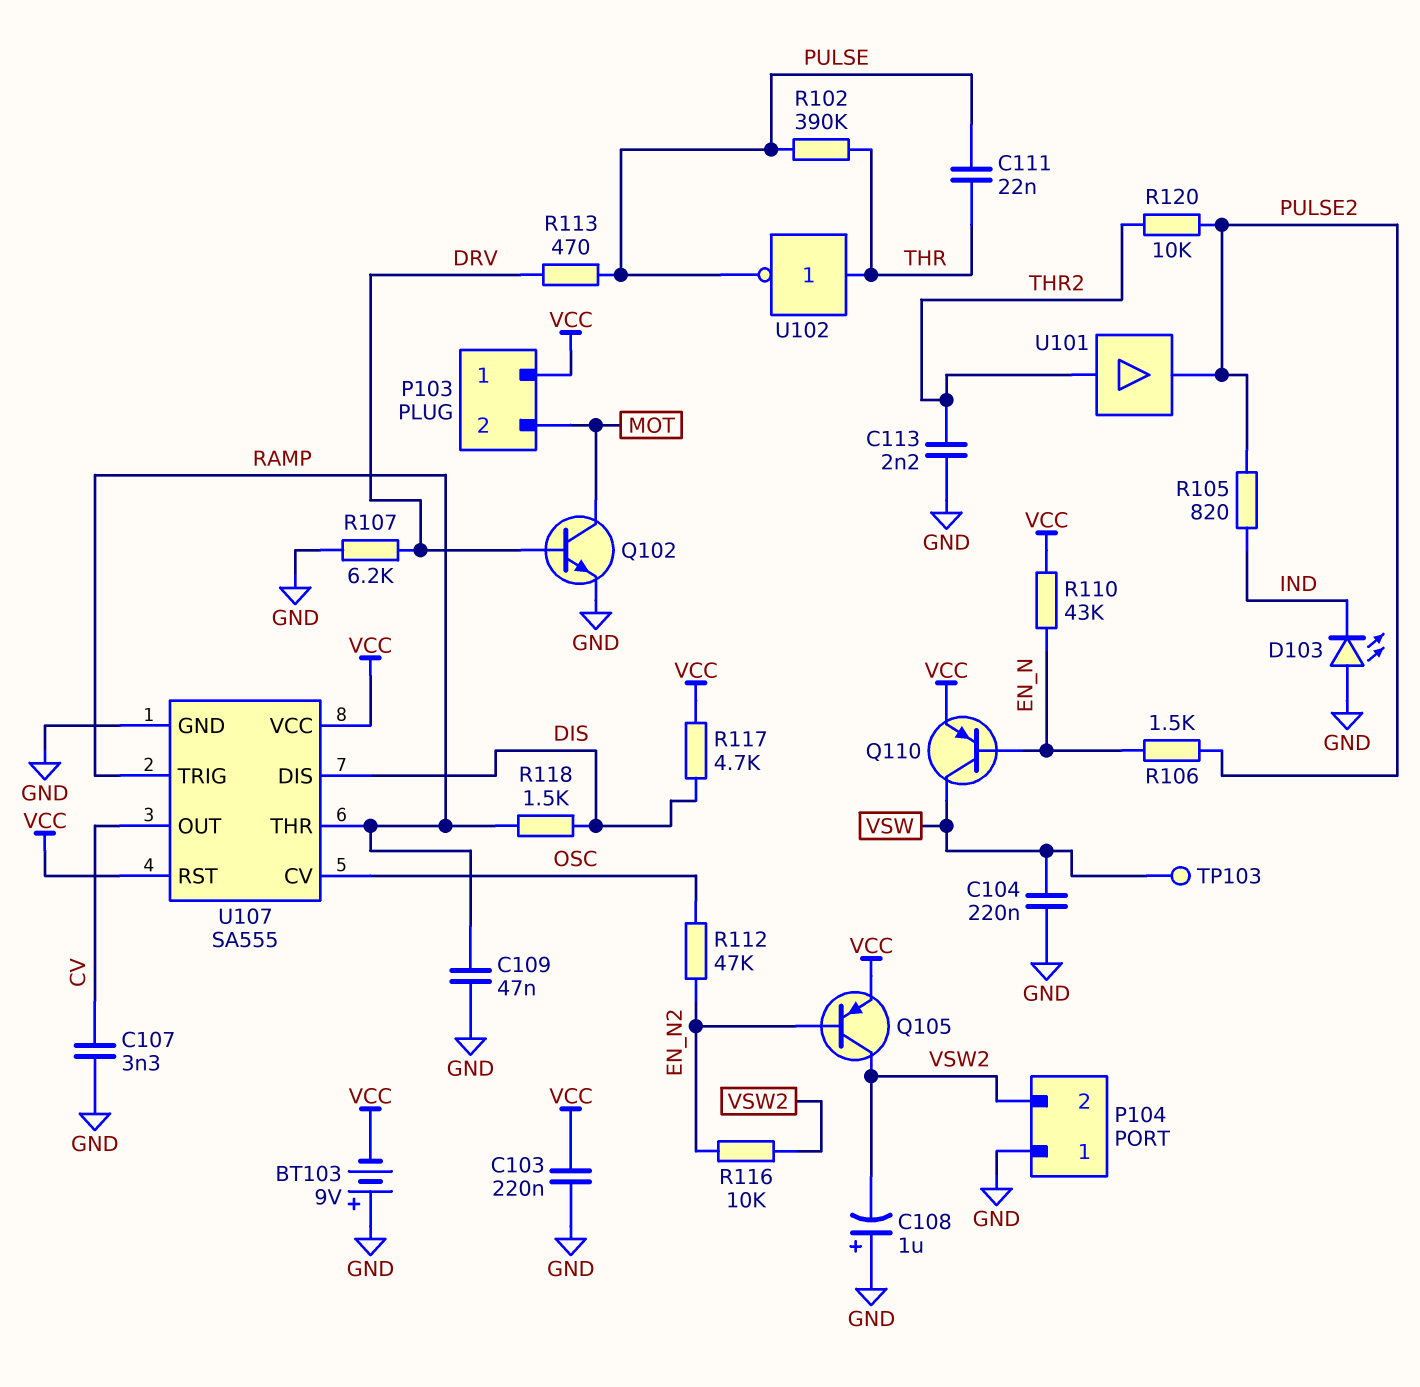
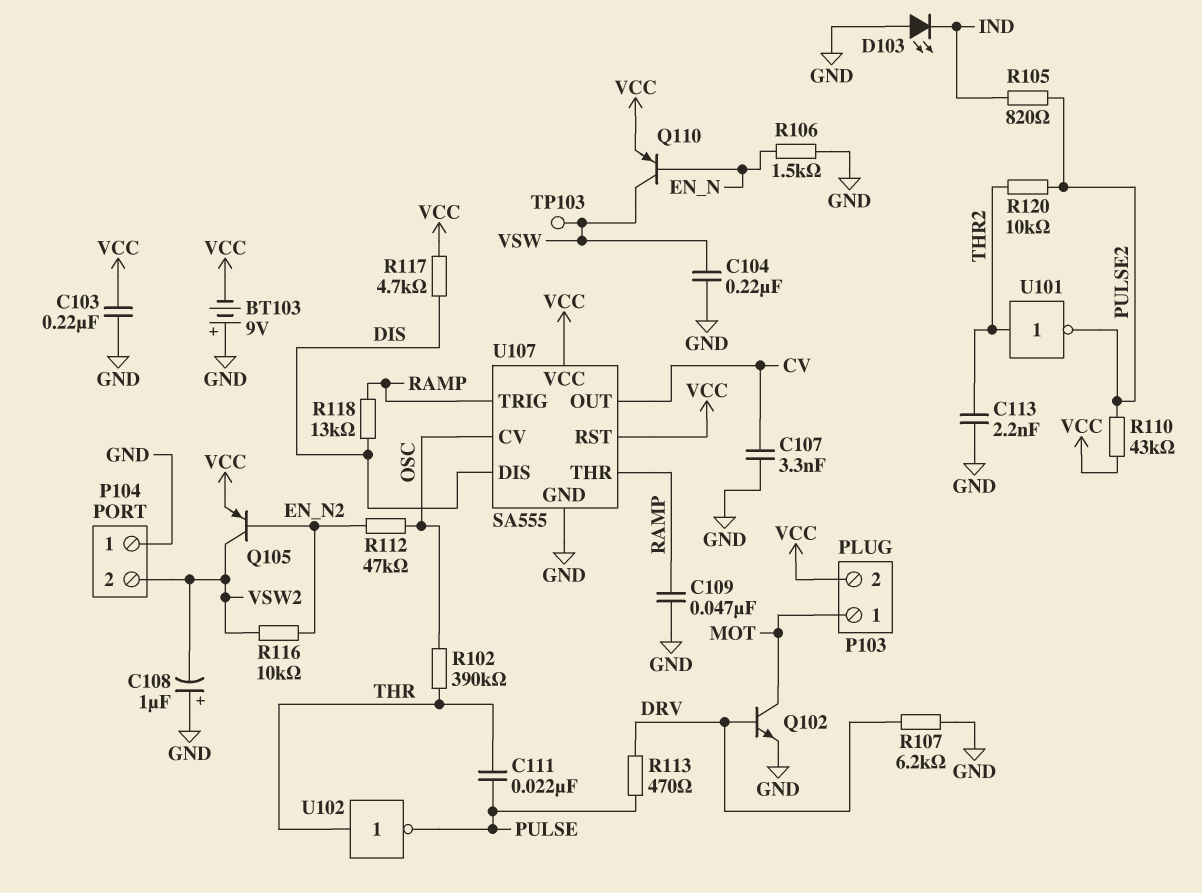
P103 pin 1: VCC -> MOT
P103 pin 2: MOT -> VCC
R102: 390k (PULSE, THR) -> 390k (OSC, THR)
R106: 1.5k (EN_N, PULSE2) -> 1.5k (EN_N, GND)
R110: 43k (EN_N, VCC) -> 43k (PULSE2, VCC)
R118: 1.5k (DIS, RAMP) -> 13k (DIS, RAMP)
U101: buffer (in THR2, out PULSE2) -> NOT (in THR2, out PULSE2)

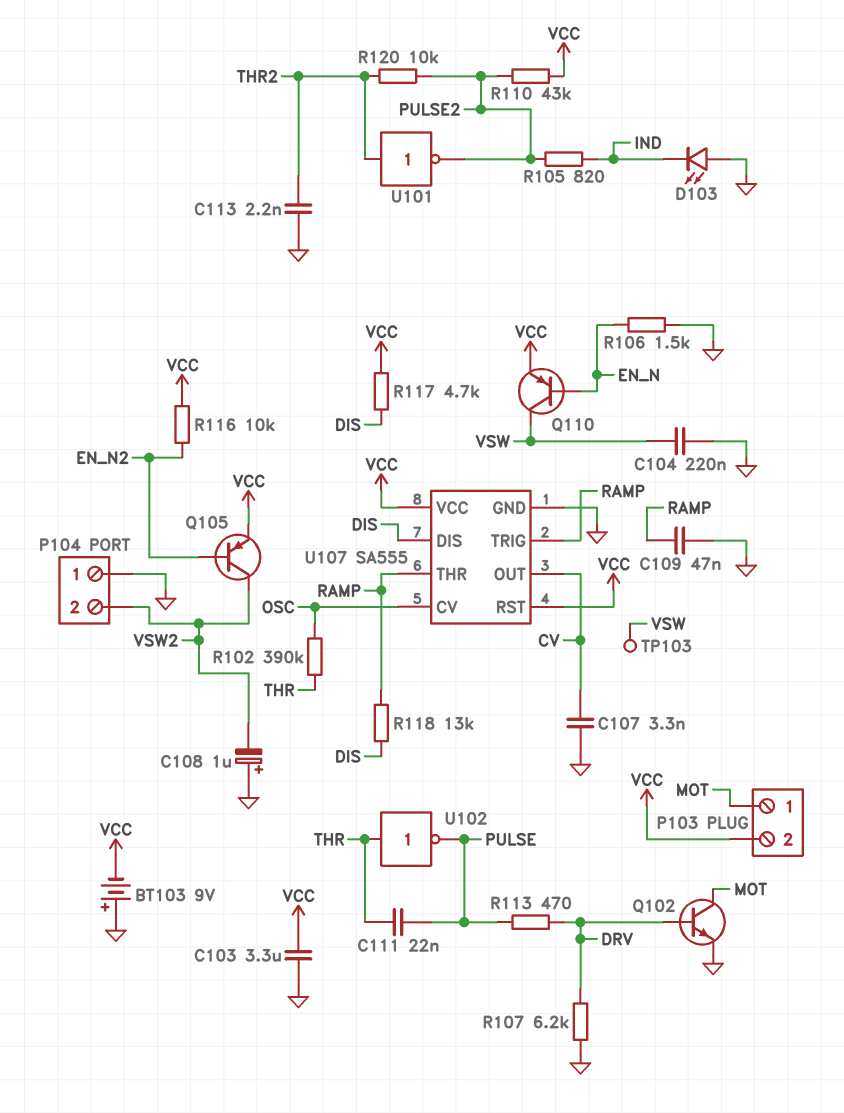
C103: 220nF (GND, VCC) -> 3.3uF (GND, VCC)
R112: 47k (EN_N2, OSC) -> none
R116: 10k (EN_N2, VSW2) -> 10k (EN_N2, VCC)

